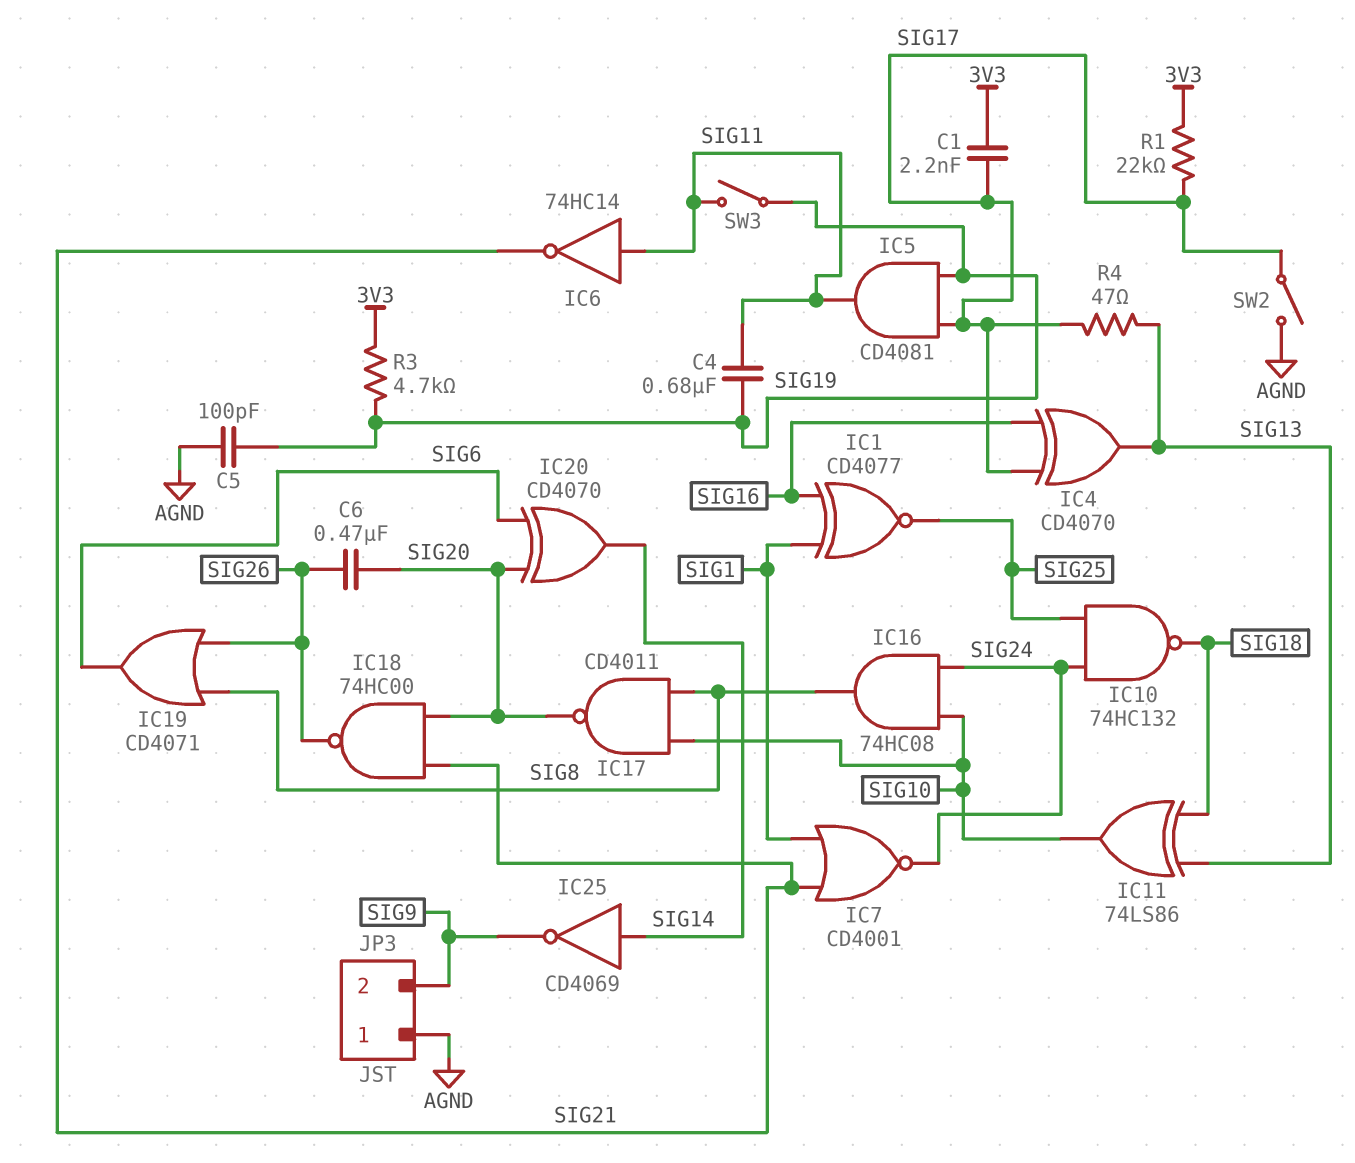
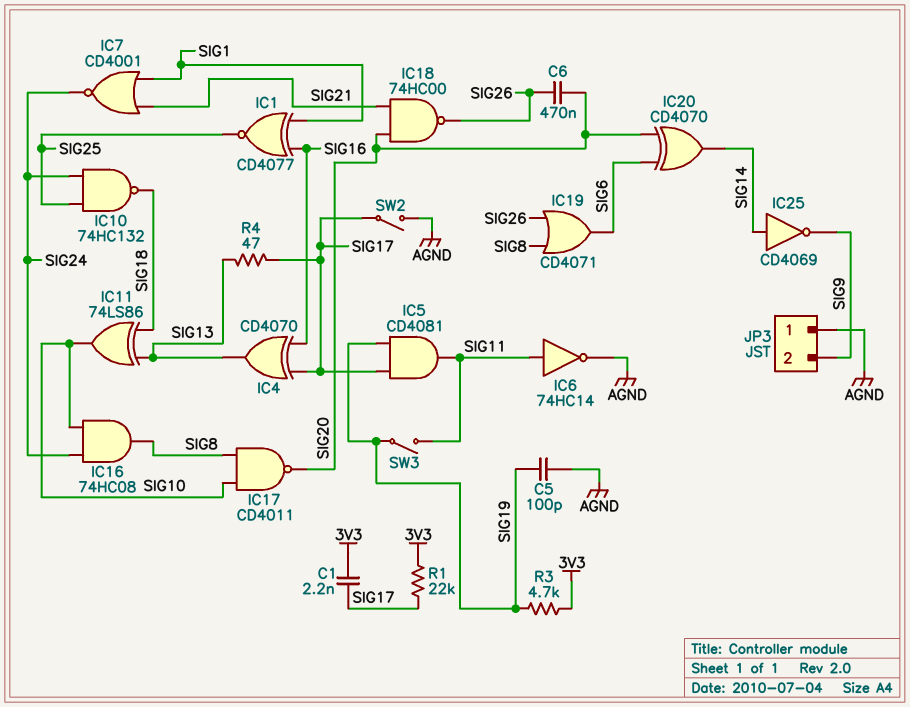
C4: 680nF (SIG11, SIG19) -> none
IC6: NOT 74HC14 (in SIG11, out SIG21) -> NOT 74HC14 (in SIG11, out AGND)

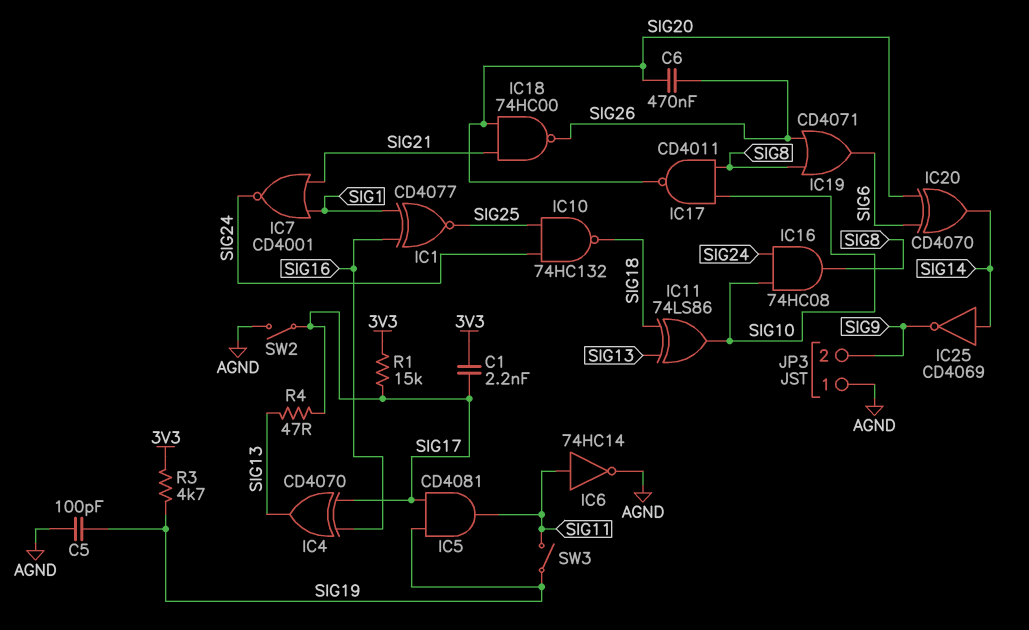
R1: 22k (3V3, SIG17) -> 15k (3V3, SIG17)

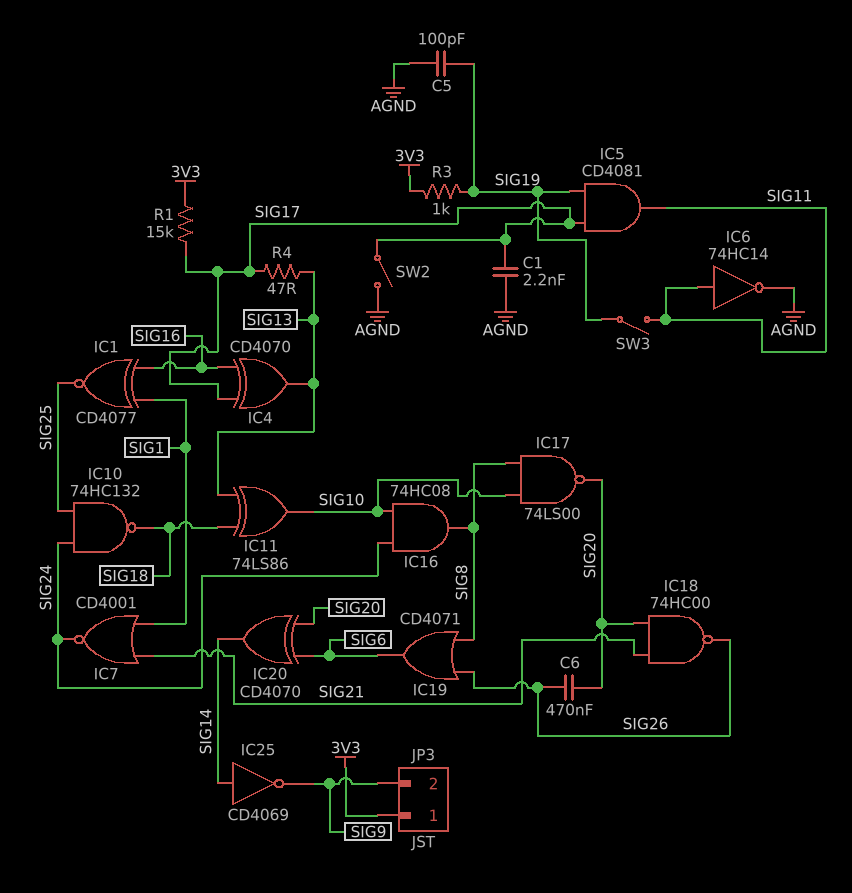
C1: 2.2nF (3V3, SIG17) -> 2.2nF (AGND, SIG17)
IC17: NAND CD4011 (in SIG8, in SIG10, out SIG20) -> NAND 74LS00 (in SIG8, in SIG10, out SIG20)
JP3 pin 1: AGND -> 3V3
R3: 4.7k (3V3, SIG19) -> 1k (3V3, SIG19)

